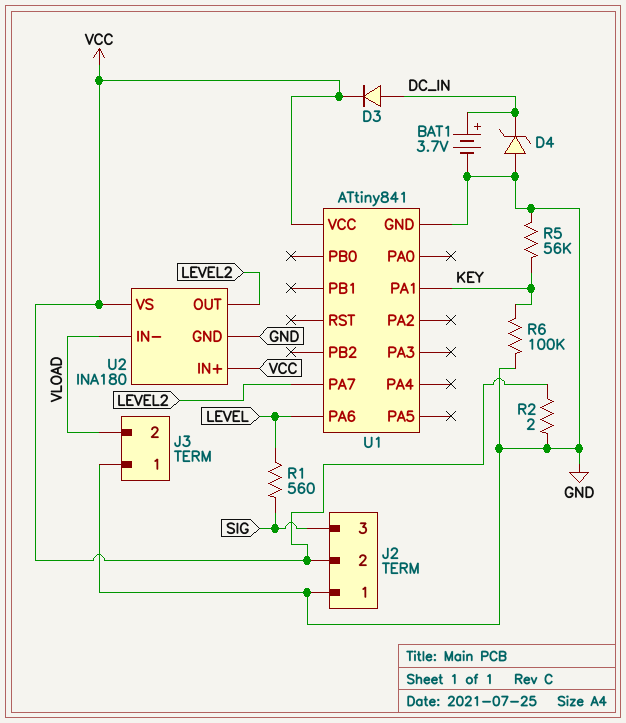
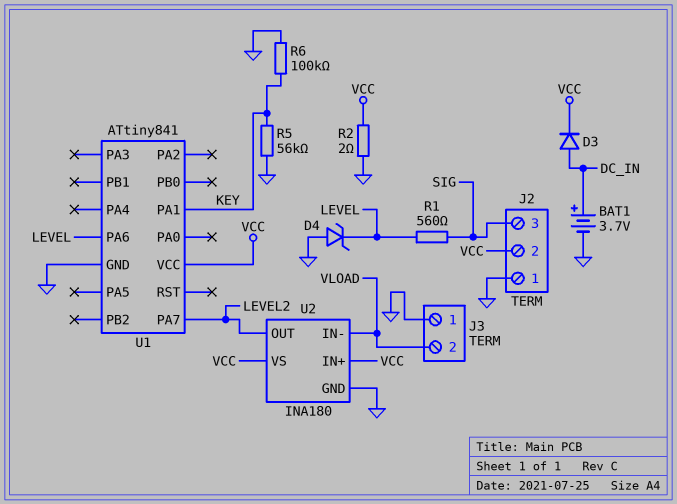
D4: zener (A GND, K DC_IN) -> zener (A GND, K LEVEL)

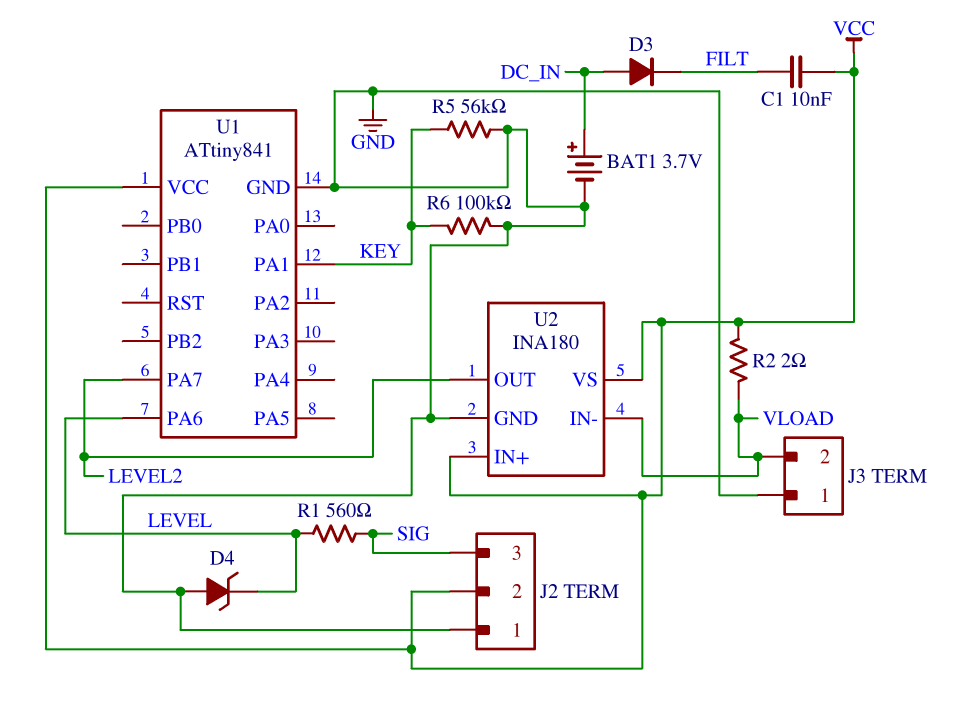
C1: none -> 10nF (FILT, VCC)
D3: diode (A DC_IN, K VCC) -> diode (A DC_IN, K FILT)
R2: 2 (GND, VCC) -> 2 (VCC, VLOAD)

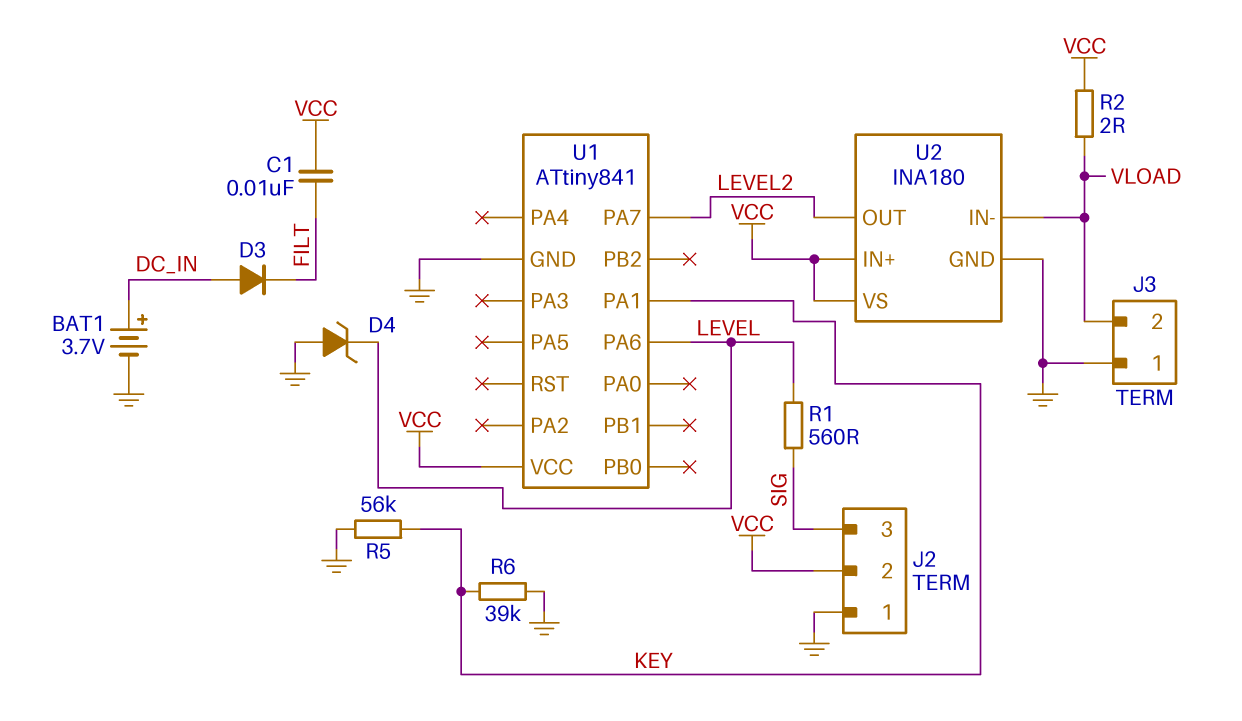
R6: 100k (GND, KEY) -> 39k (GND, KEY)

